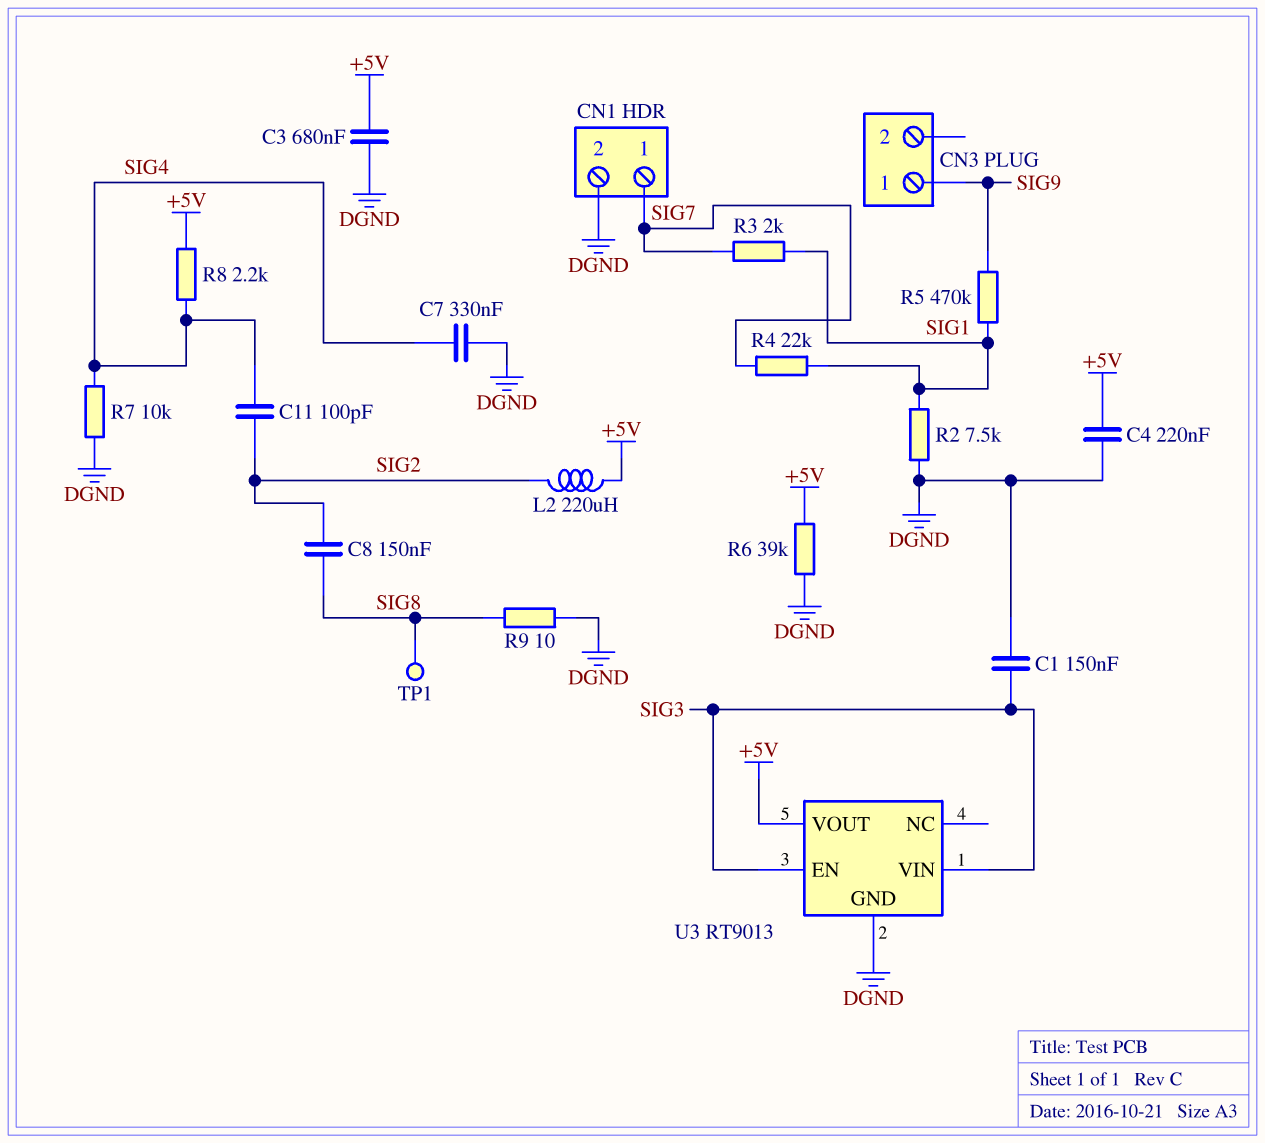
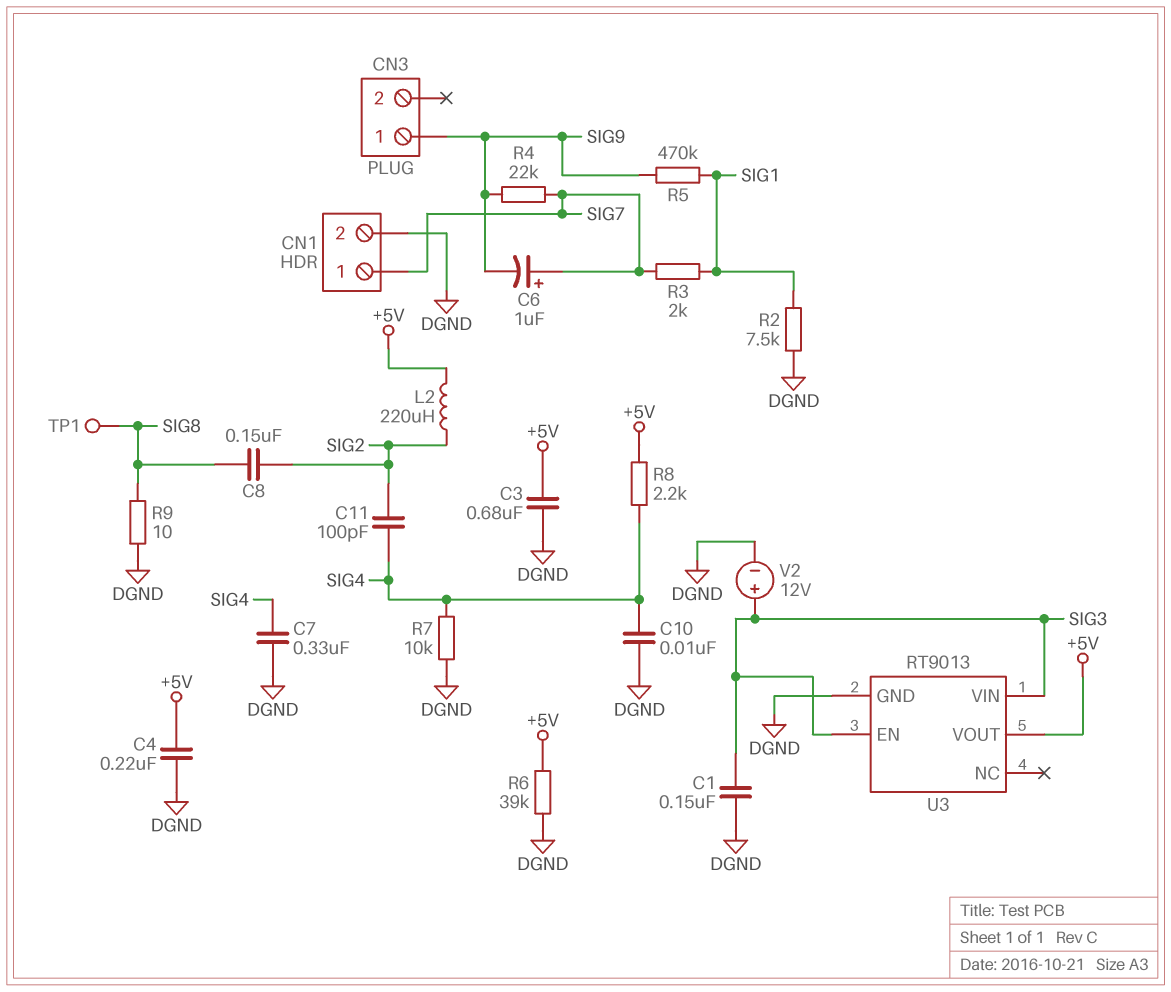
C6: none -> 1uF (plus SIG7, minus SIG9)
C10: none -> 10nF (DGND, SIG4)
R4: 22k (SIG1, SIG7) -> 22k (SIG7, SIG9)
V2: none -> 12V (plus SIG3, minus DGND)

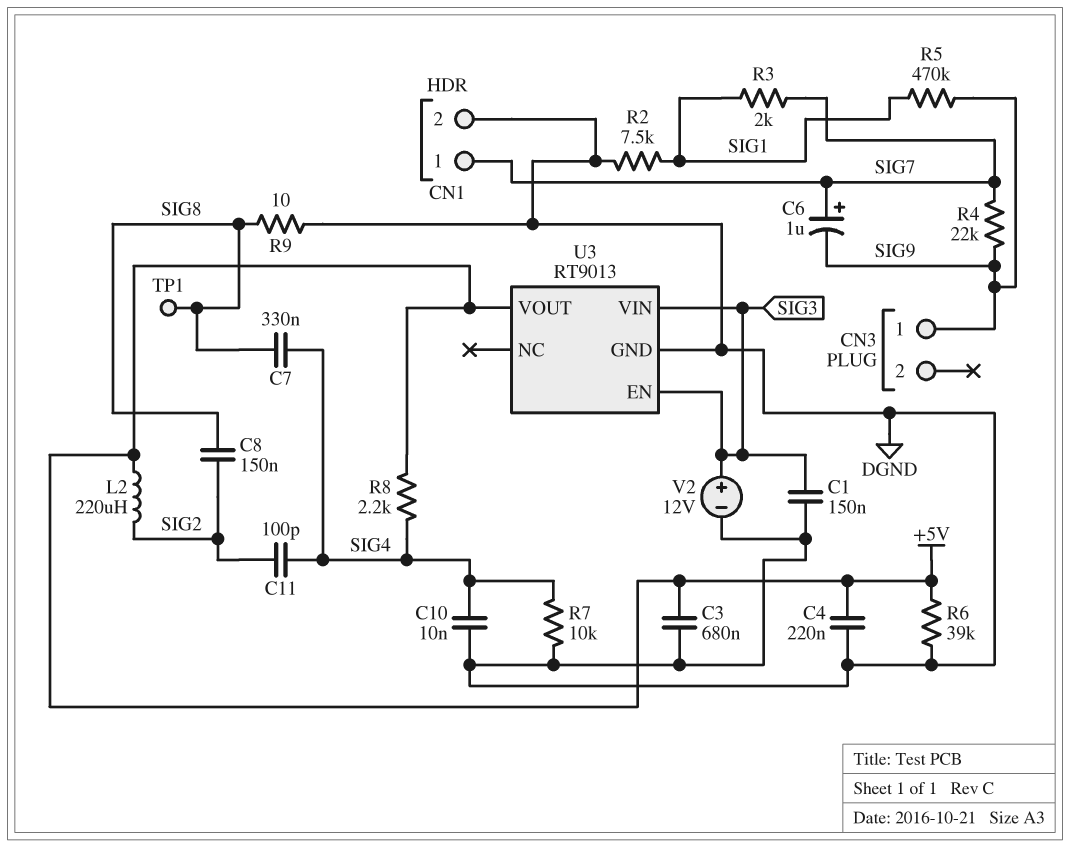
C7: 330nF (DGND, SIG4) -> 330nF (SIG4, SIG8)

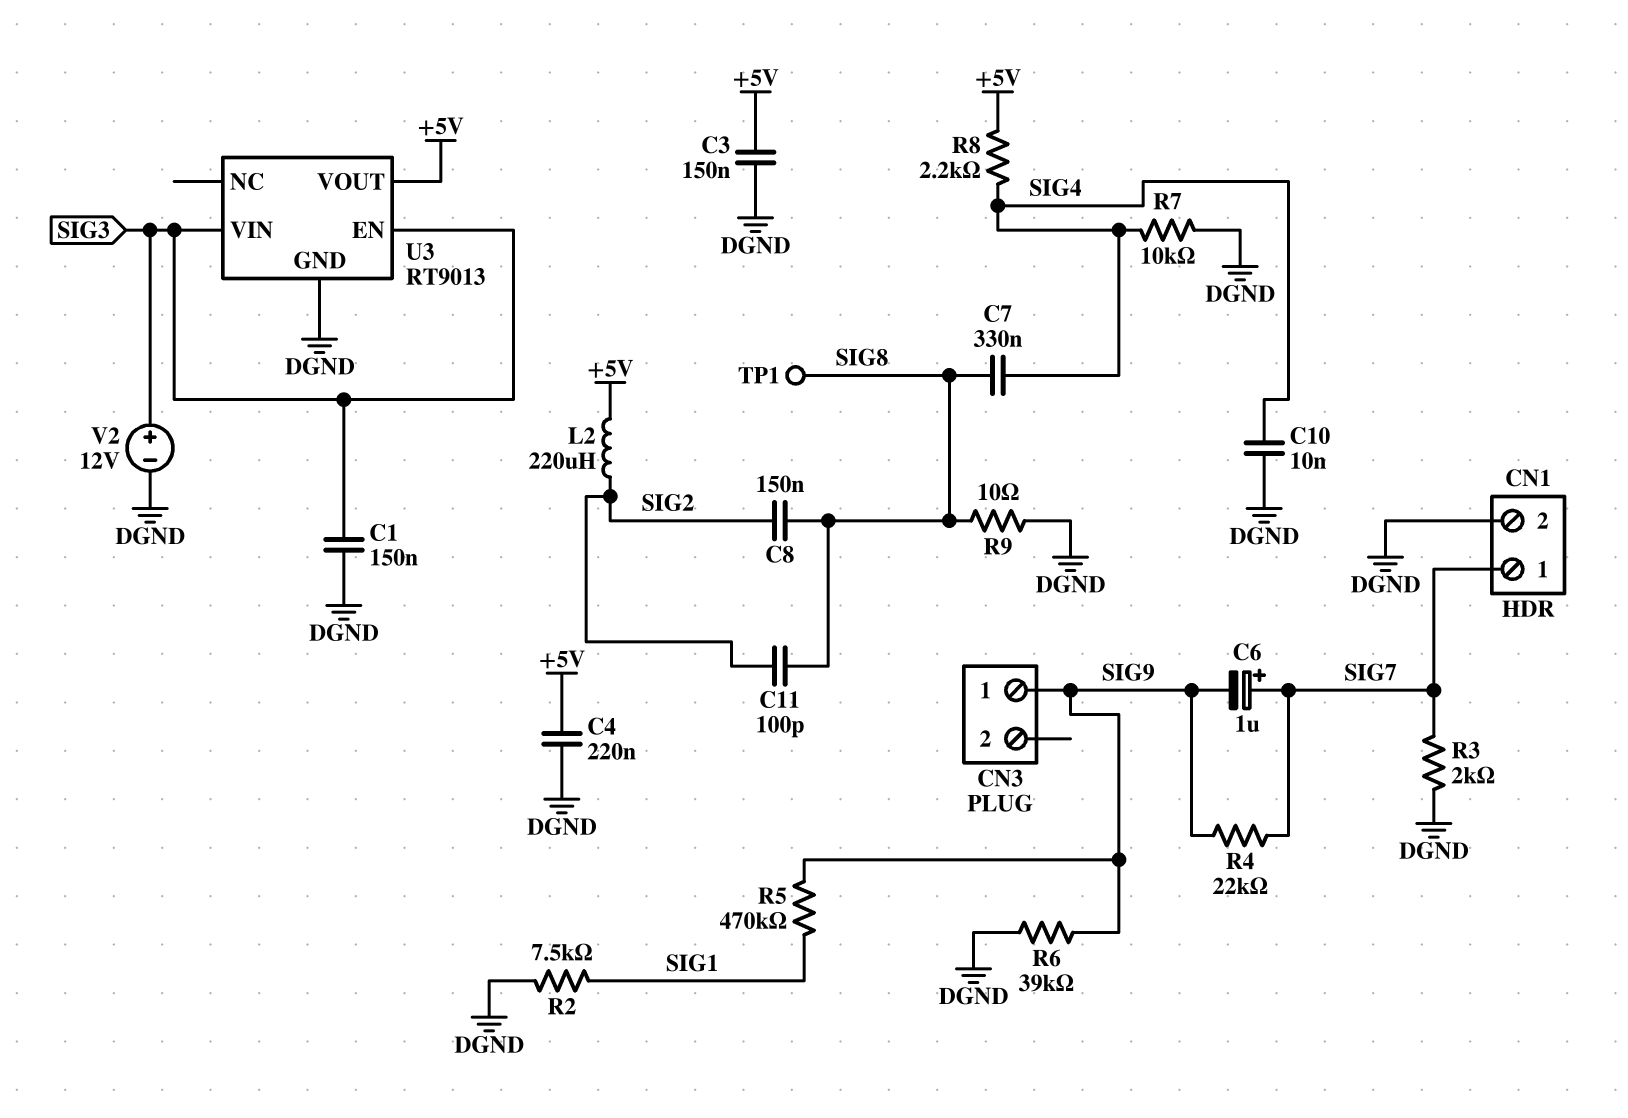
C3: 680nF (+5V, DGND) -> 150nF (+5V, DGND)
C11: 100pF (SIG2, SIG4) -> 100pF (SIG2, SIG8)
R3: 2k (SIG1, SIG7) -> 2k (DGND, SIG7)
R6: 39k (+5V, DGND) -> 39k (DGND, SIG9)

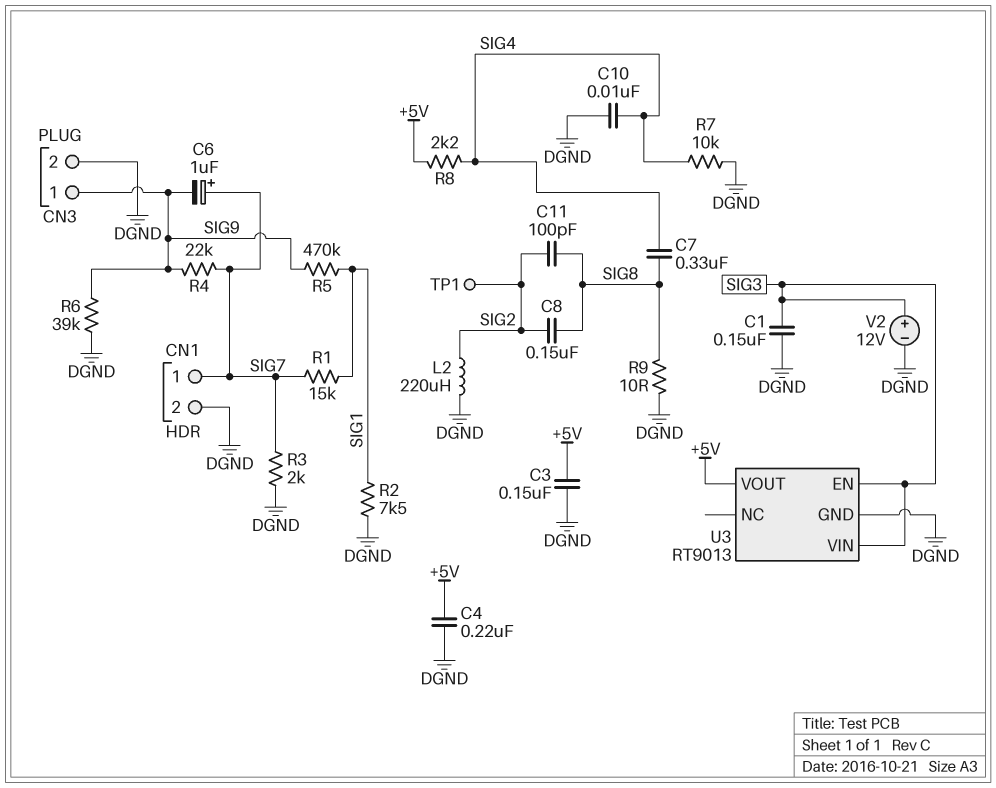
CN3 pin 2: none -> DGND
L2: 220uH (+5V, SIG2) -> 220uH (DGND, SIG2)
R1: none -> 15k (SIG1, SIG7)
TP1: test point (SIG8) -> test point (SIG2)

